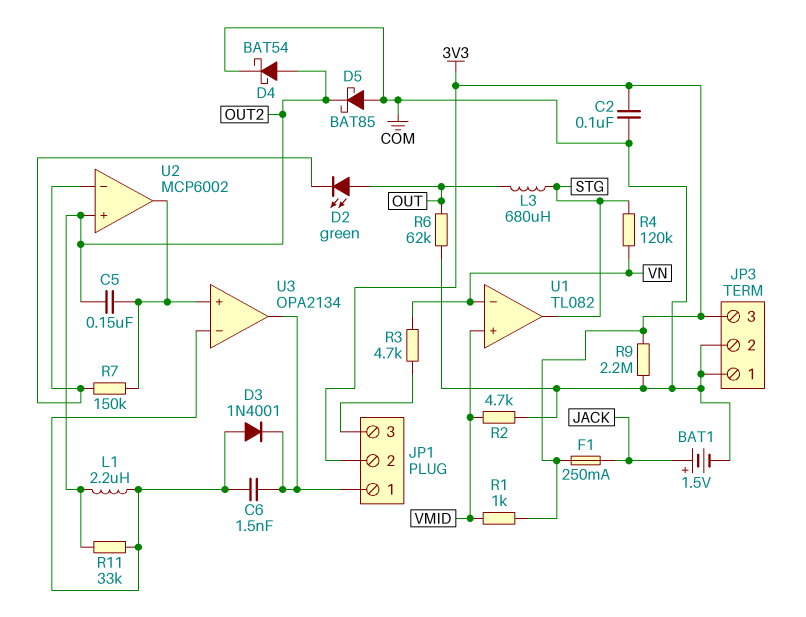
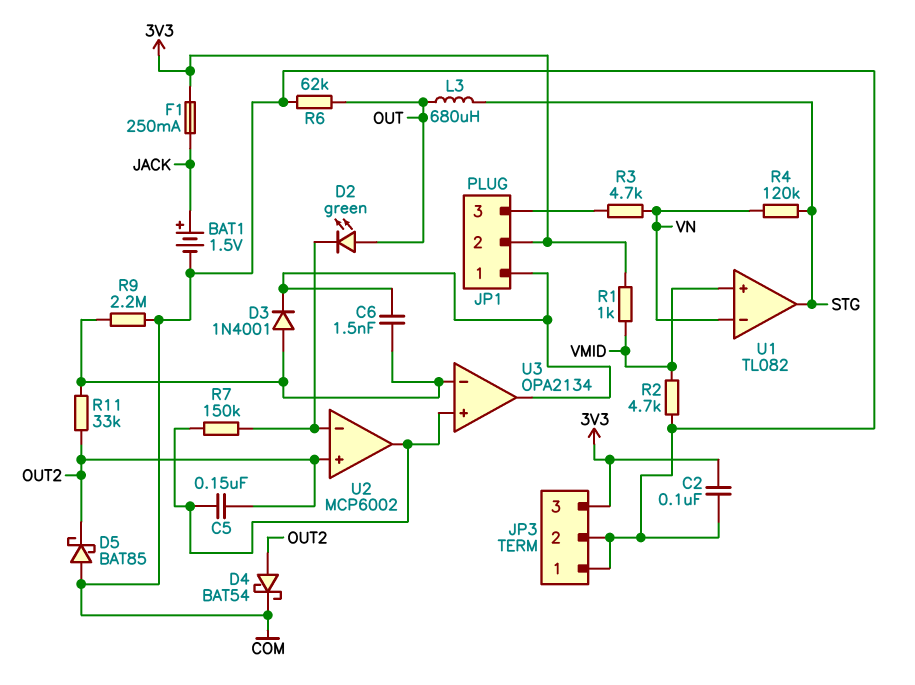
L1: 2.2uH (OUT2, U3/in-) -> none
R9: 2.2M (3V3, COM) -> 2.2M (COM, U3/in-)

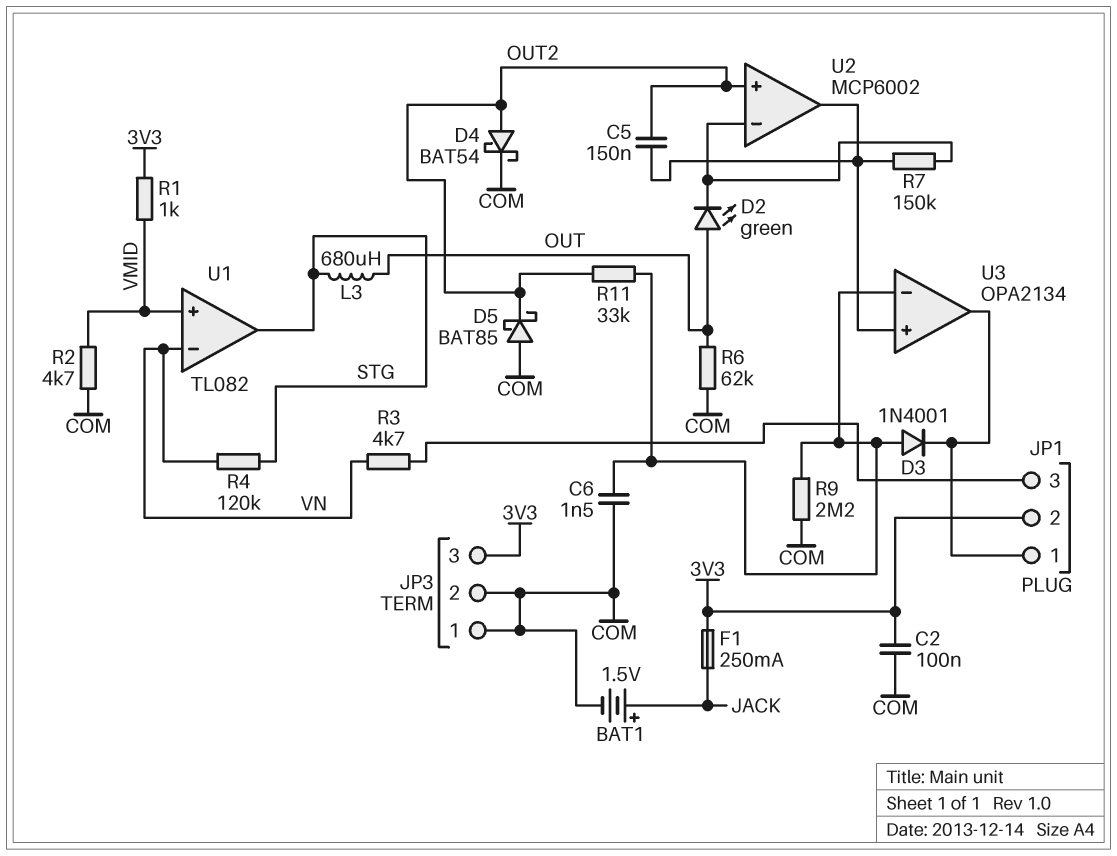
C6: 1.5nF (JP1/1, U3/in-) -> 1.5nF (COM, U3/in-)

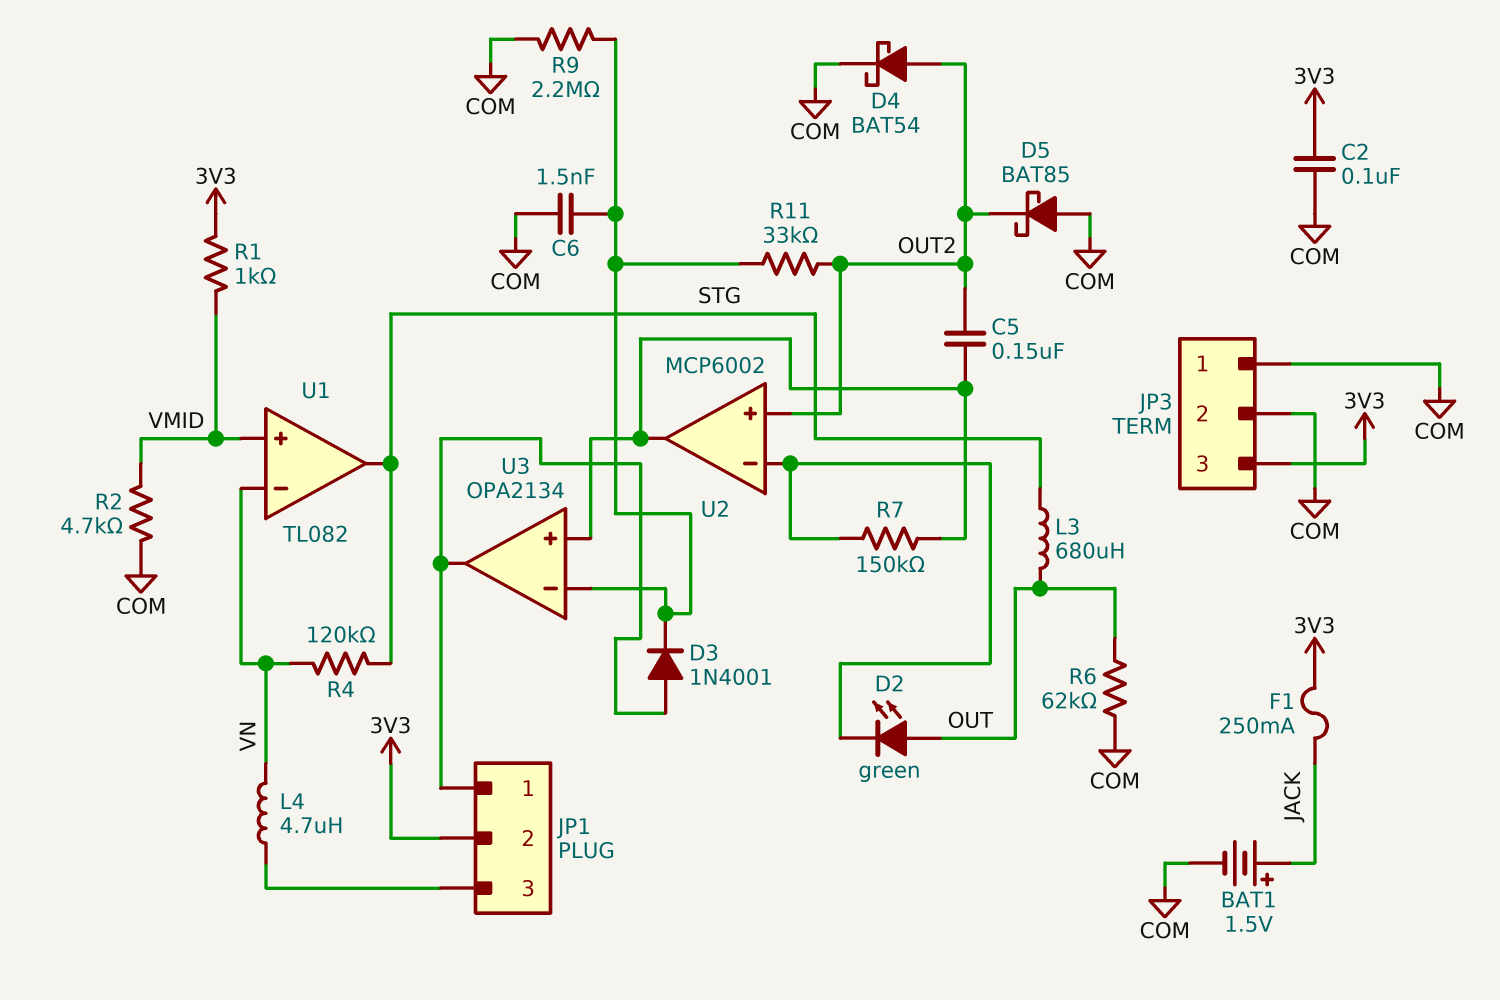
D3: diode 1N4001 (A U3/in-, K JP1/1) -> diode 1N4001 (A JP1/1, K U3/in-)
L4: none -> 4.7uH (JP1/3, VN)
R3: 4.7k (JP1/3, VN) -> none

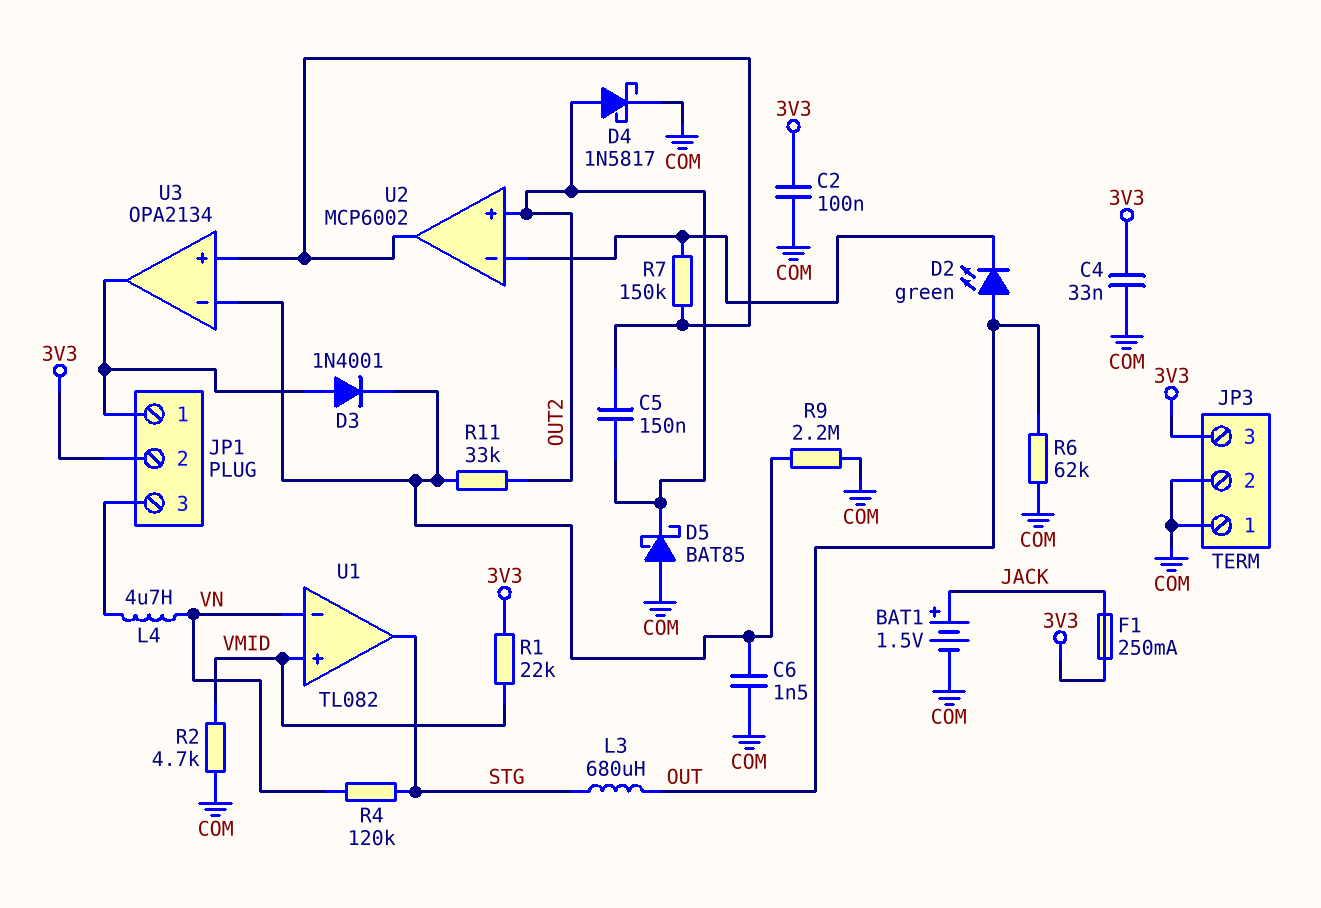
C4: none -> 33nF (3V3, COM)
D4: schottky BAT54 (A OUT2, K COM) -> schottky 1N5817 (A OUT2, K COM)
R1: 1k (3V3, VMID) -> 22k (3V3, VMID)

